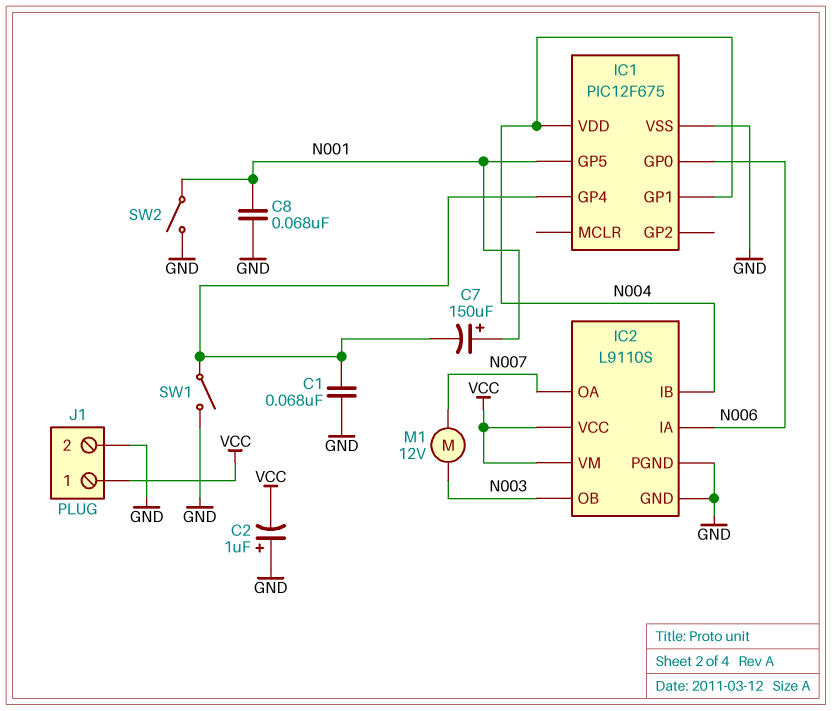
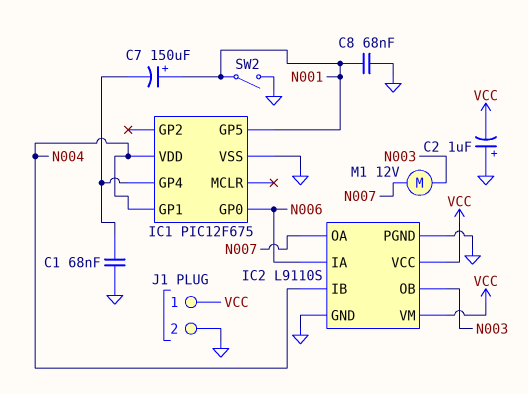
SW1: switch (GND, IC1/GP4) -> none

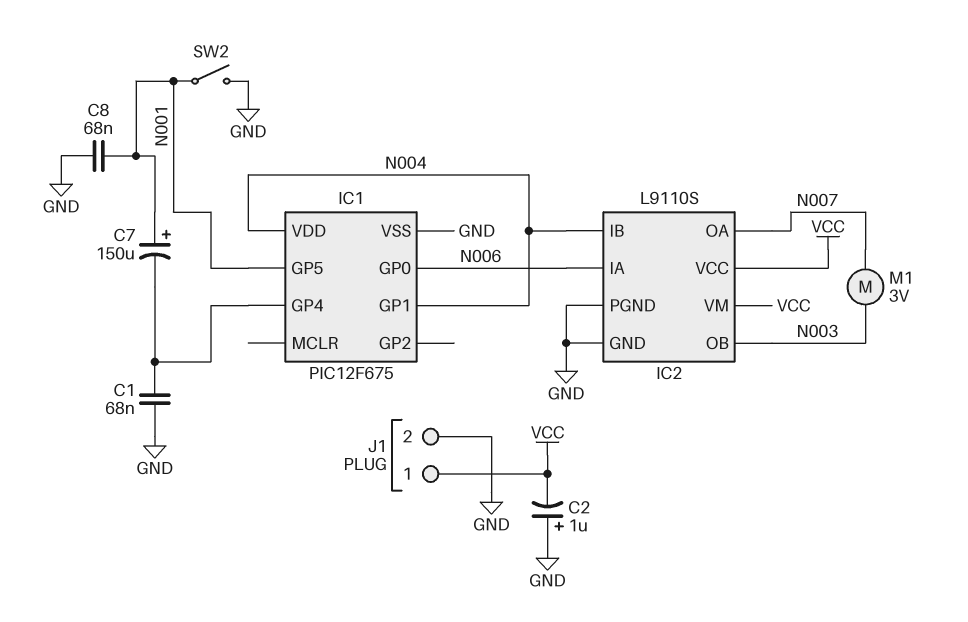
M1: motor 12V (N003, N007) -> motor 3V (N003, N007)

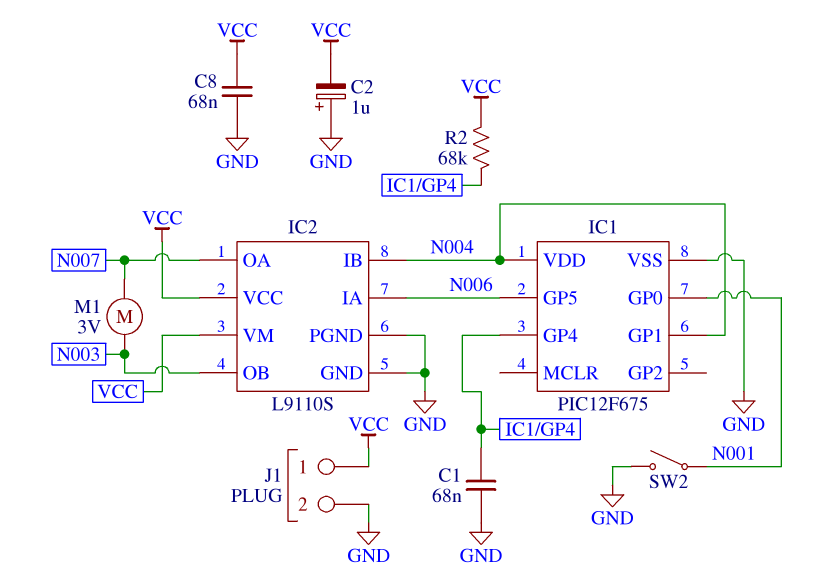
C7: 150uF (plus N001, minus IC1/GP4) -> none
C8: 68nF (GND, N001) -> 68nF (GND, VCC)
IC1 pin GP0: N006 -> N001
IC1 pin GP5: N001 -> N006
R2: none -> 68k (IC1/GP4, VCC)

